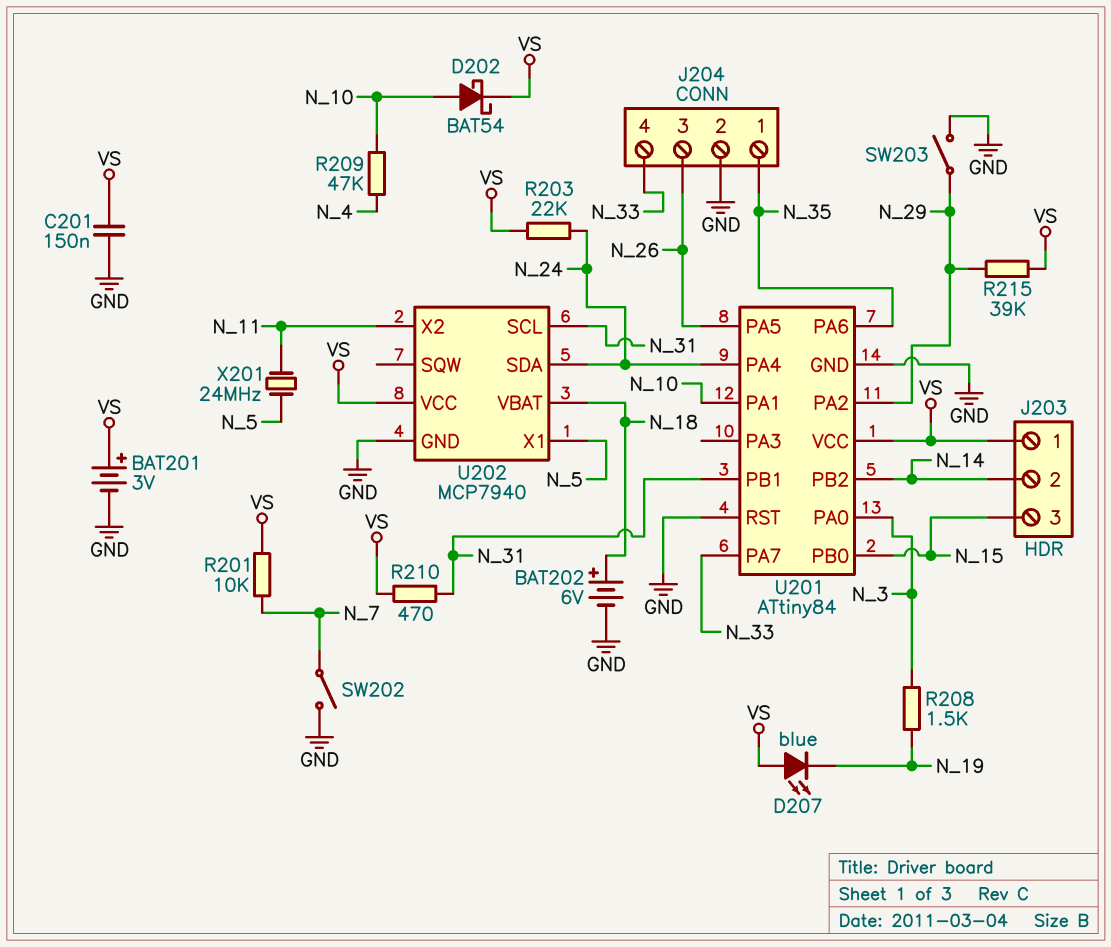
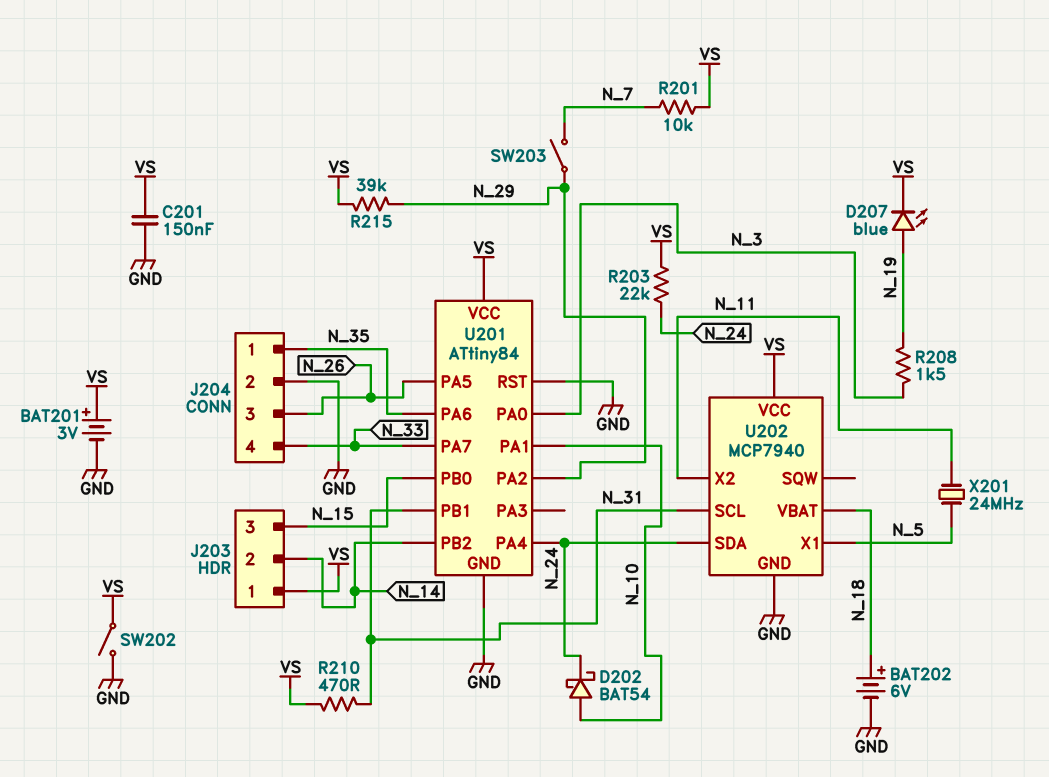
D202: schottky BAT54 (A N_10, K VS) -> schottky BAT54 (A N_10, K N_24)
D207: LED blue (A VS, K N_19) -> LED blue (A N_19, K VS)
R209: 47k (N_4, N_10) -> none
SW202: switch (GND, N_7) -> switch (GND, VS)
SW203: switch (GND, N_29) -> switch (N_7, N_29)

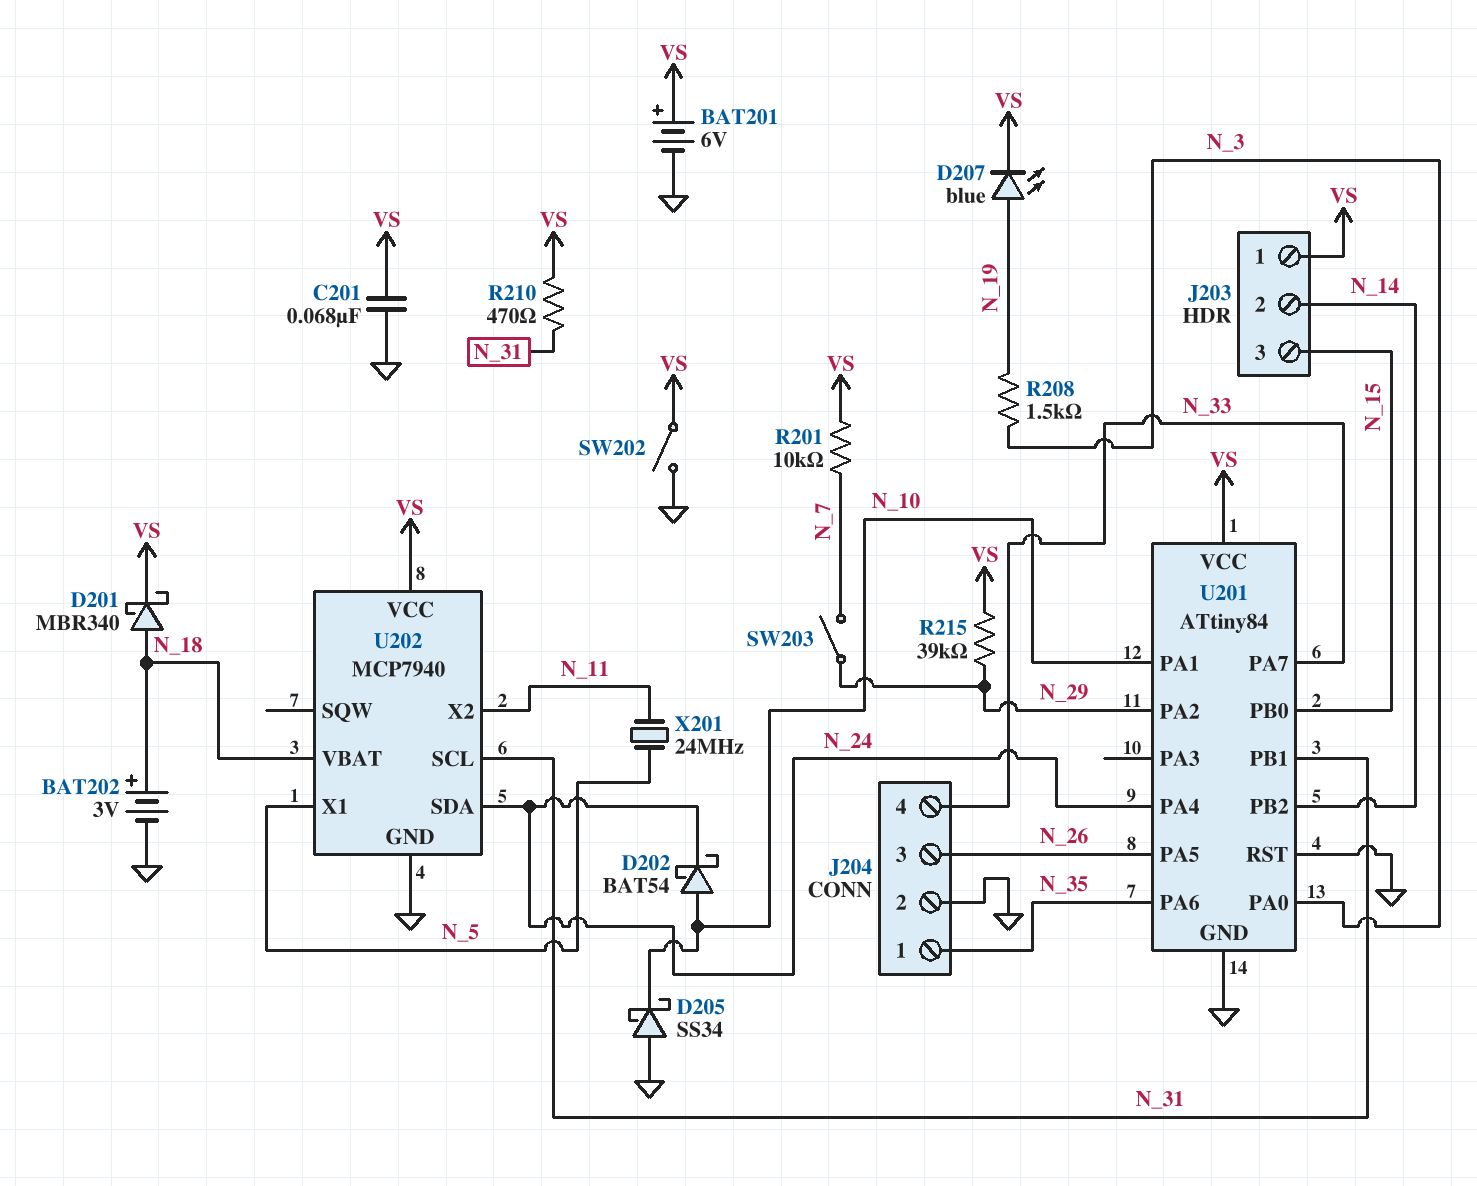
BAT201: 3V (plus VS, minus GND) -> 6V (plus VS, minus GND)
BAT202: 6V (plus N_18, minus GND) -> 3V (plus N_18, minus GND)
C201: 150nF (GND, VS) -> 68nF (GND, VS)
D201: none -> schottky MBR340 (A N_18, K VS)
D205: none -> schottky SS34 (A GND, K N_10)
R203: 22k (N_24, VS) -> none

